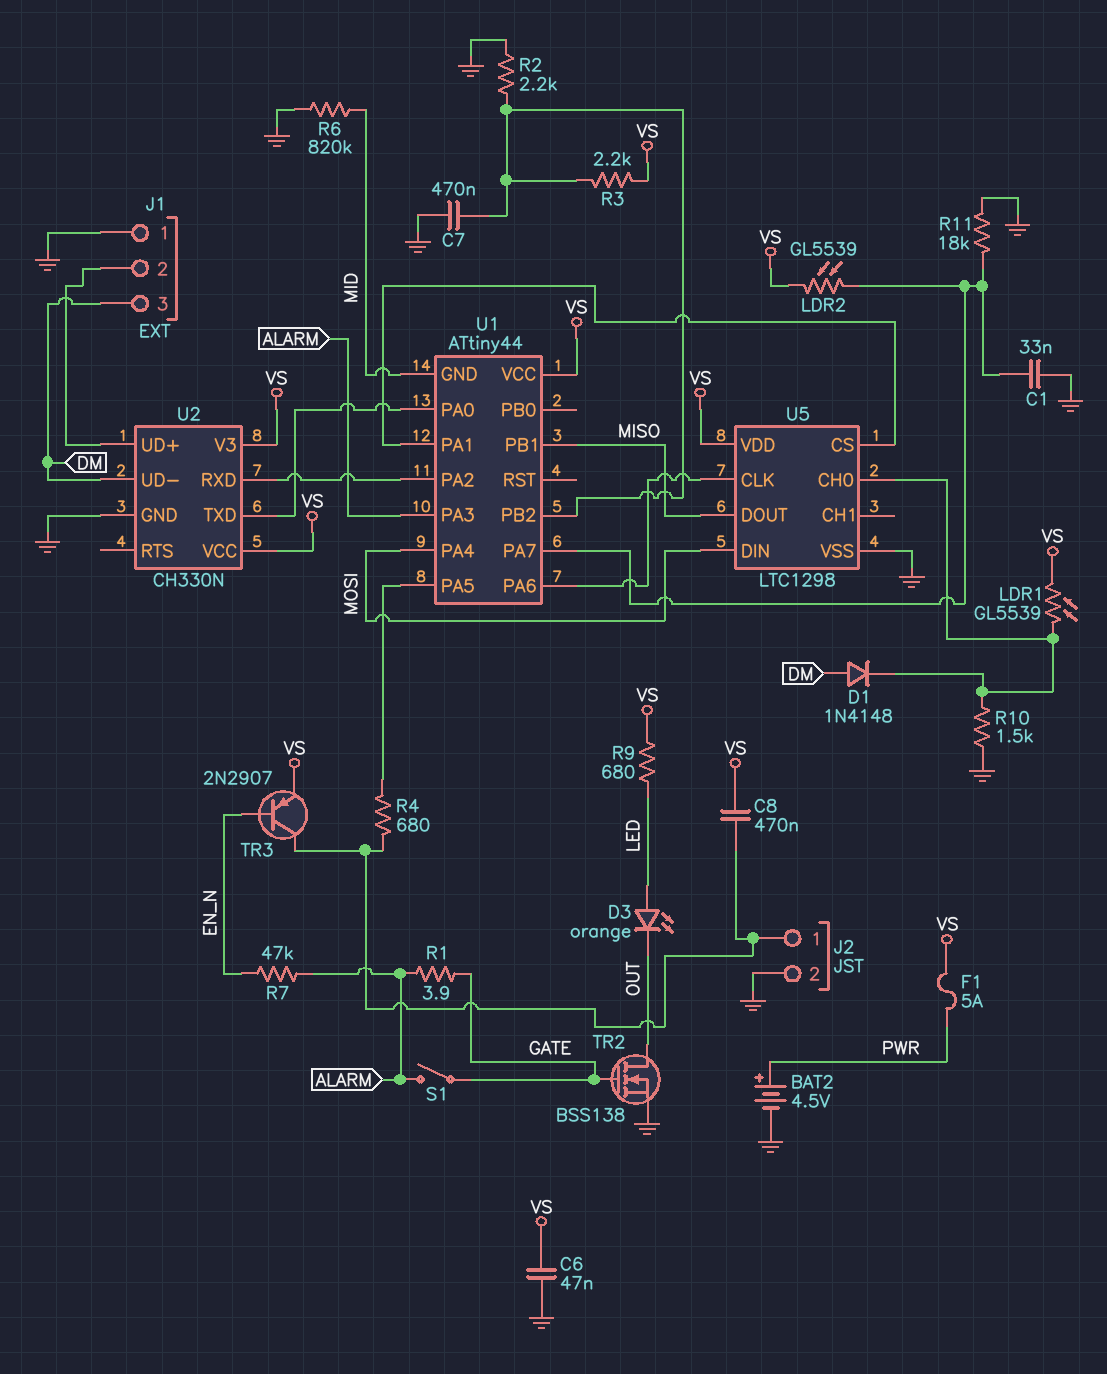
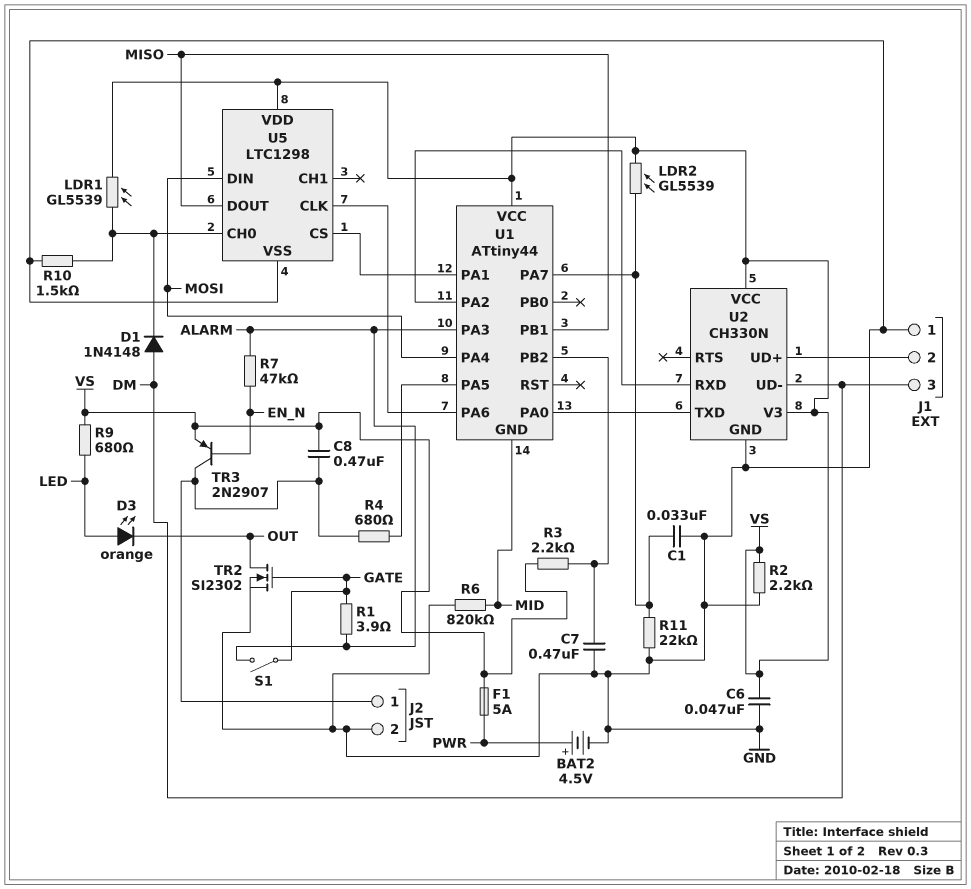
R2: 2.2k (GND, U1/PB2) -> 2.2k (GND, VS)
R11: 18k (GND, U1/PA7) -> 22k (GND, U1/PA7)
TR2: NMOS BSS138 (G GATE, D OUT, S GND) -> NMOS SI2302 (G GATE, D OUT, S GND)

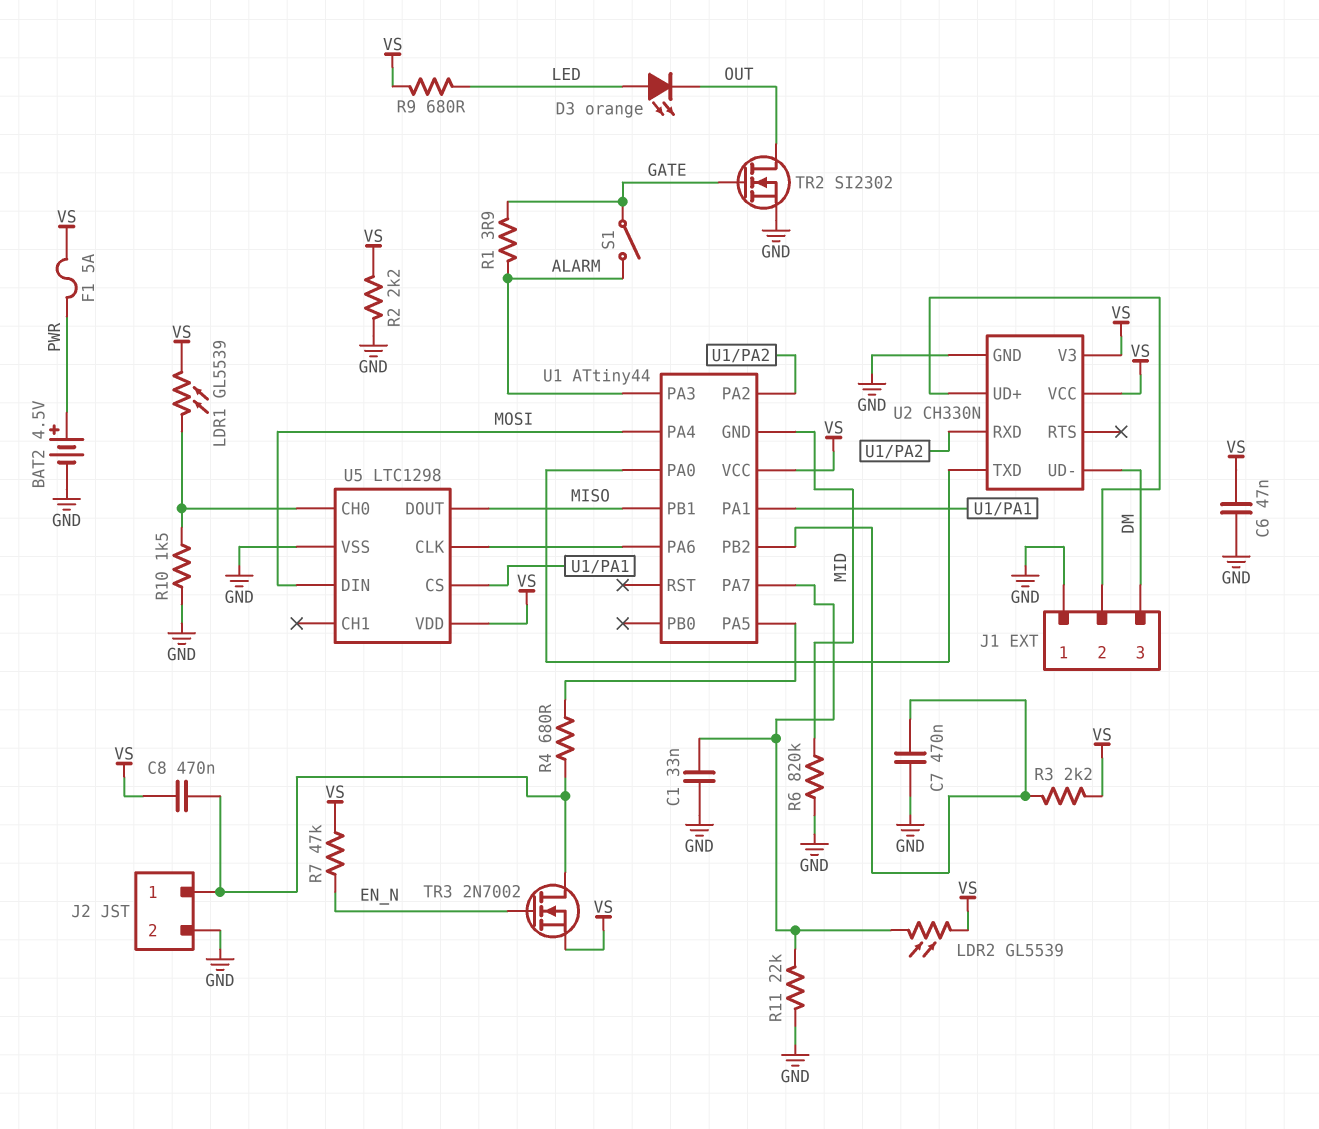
D1: diode 1N4148 (A DM, K U5/CH0) -> none
R7: 47k (ALARM, EN_N) -> 47k (EN_N, VS)
TR3: PNP 2N2907 (B EN_N, C J2/1, E VS) -> NMOS 2N7002 (G EN_N, D J2/1, S VS)

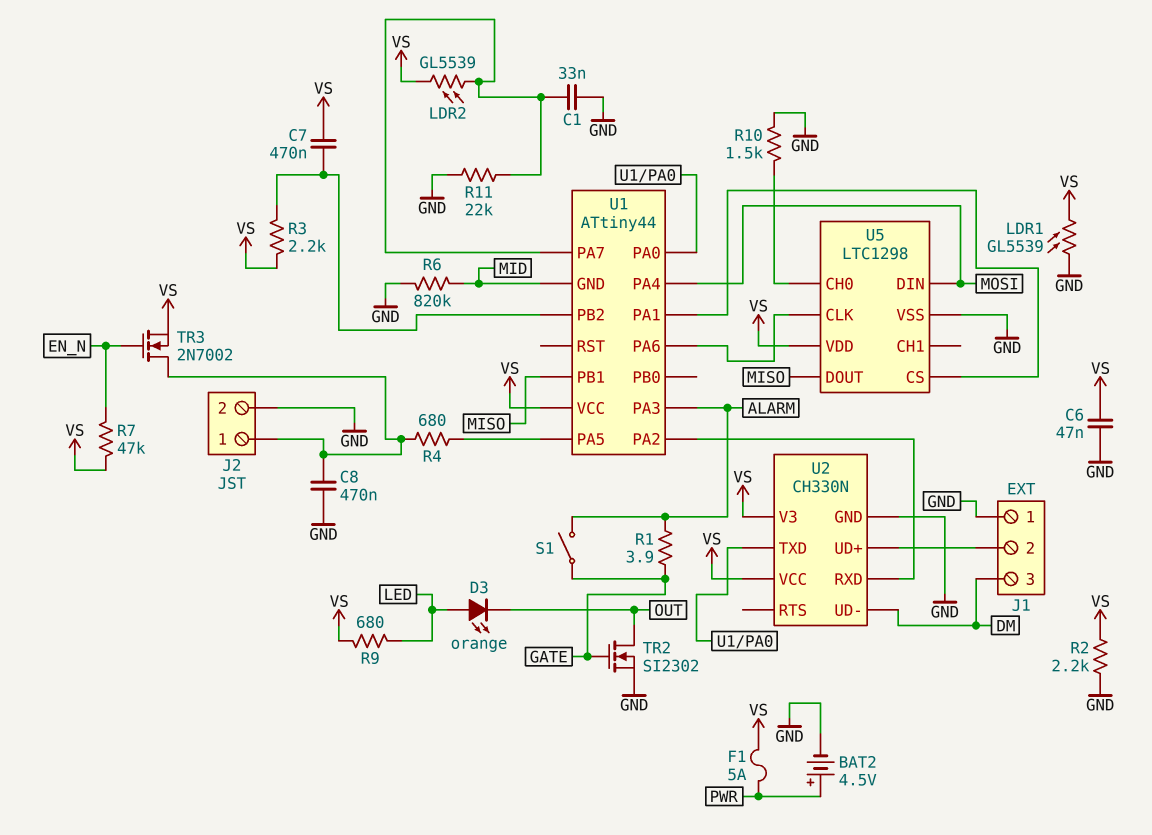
C7: 470nF (GND, U1/PB2) -> 470nF (U1/PB2, VS)
C8: 470nF (J2/1, VS) -> 470nF (GND, J2/1)
LDR1: GL5539 (U5/CH0, VS) -> GL5539 (GND, VS)

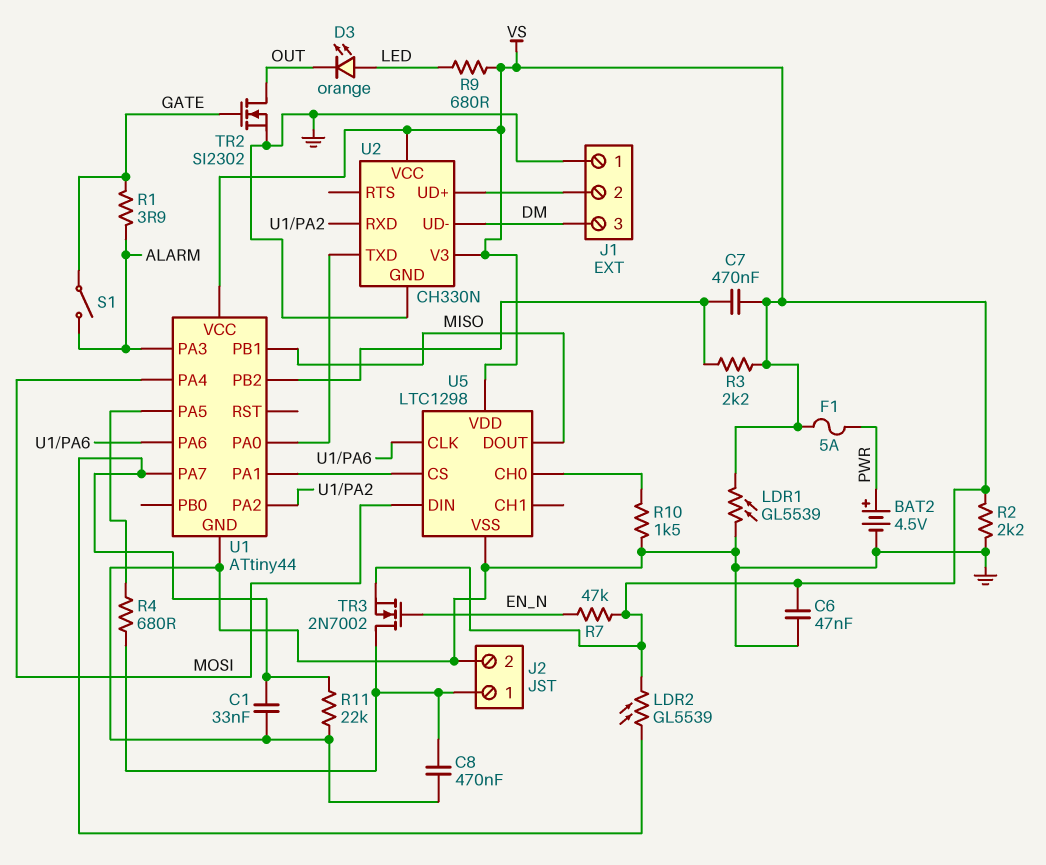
R6: 820k (GND, MID) -> none
U1 pin GND: MID -> GND

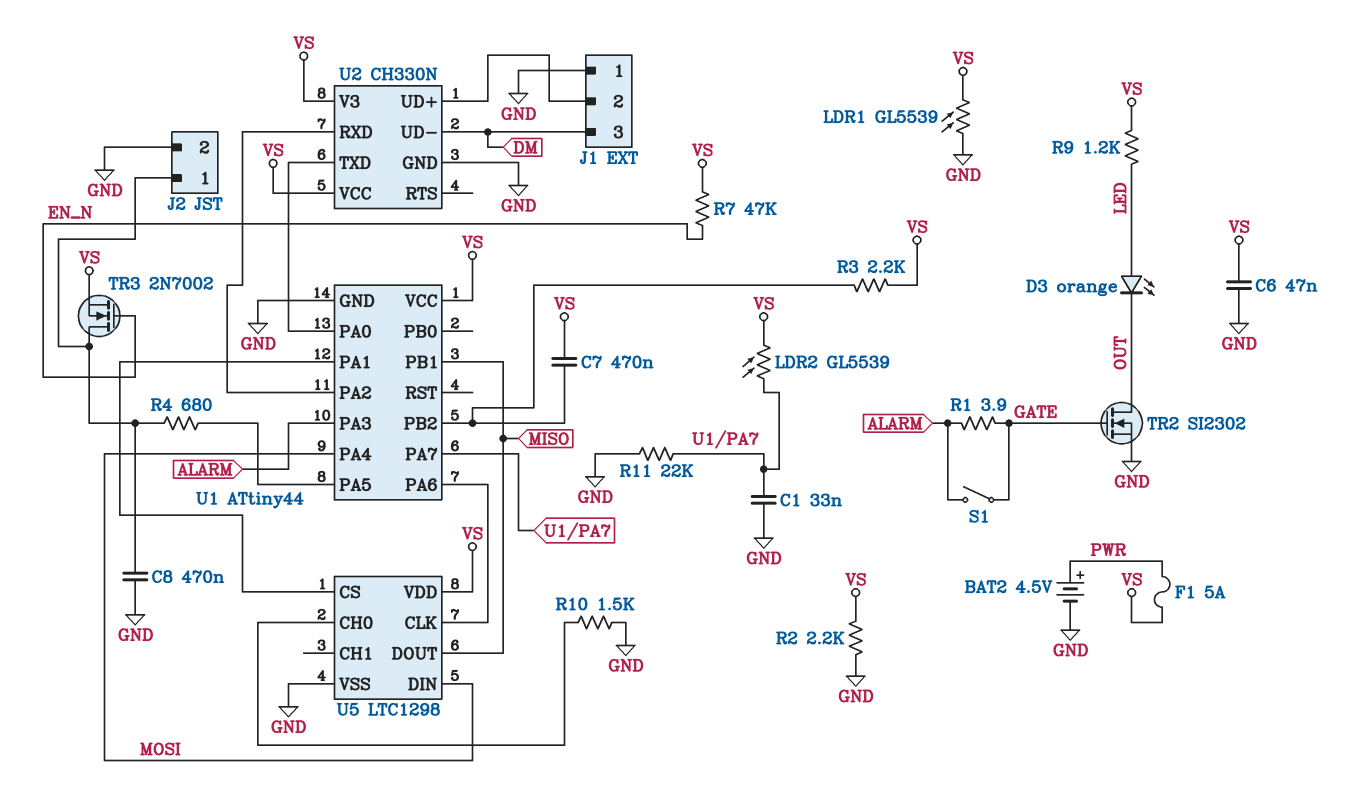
R9: 680 (LED, VS) -> 1.2k (LED, VS)

